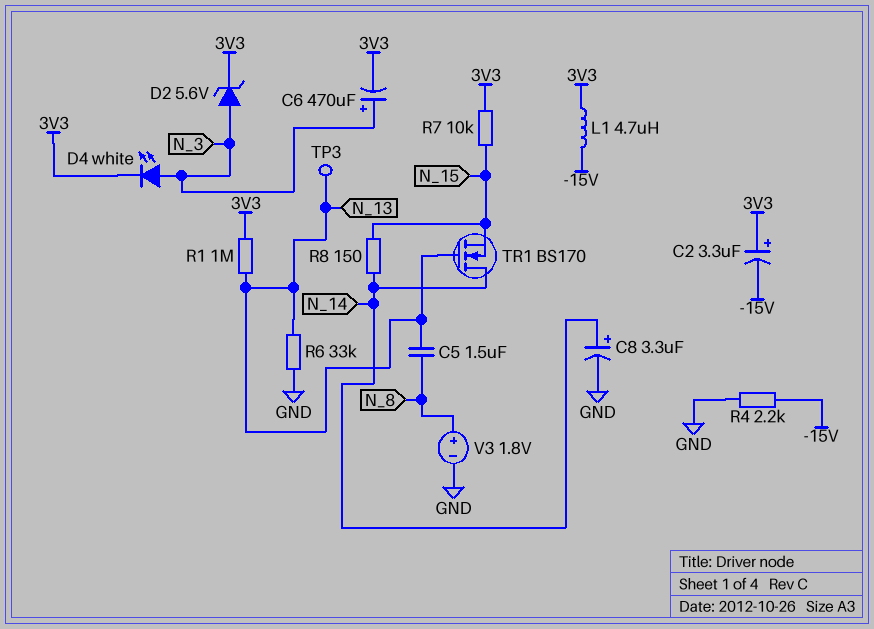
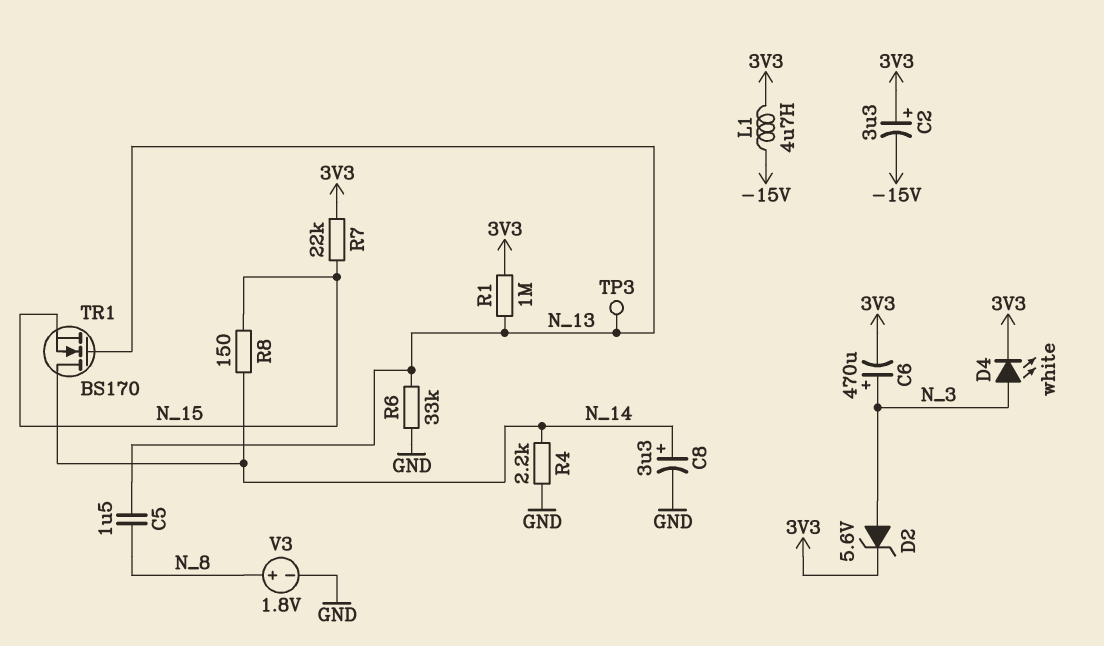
R4: 2.2k (-15V, GND) -> 2.2k (GND, N_14)
R7: 10k (3V3, N_15) -> 22k (3V3, N_15)

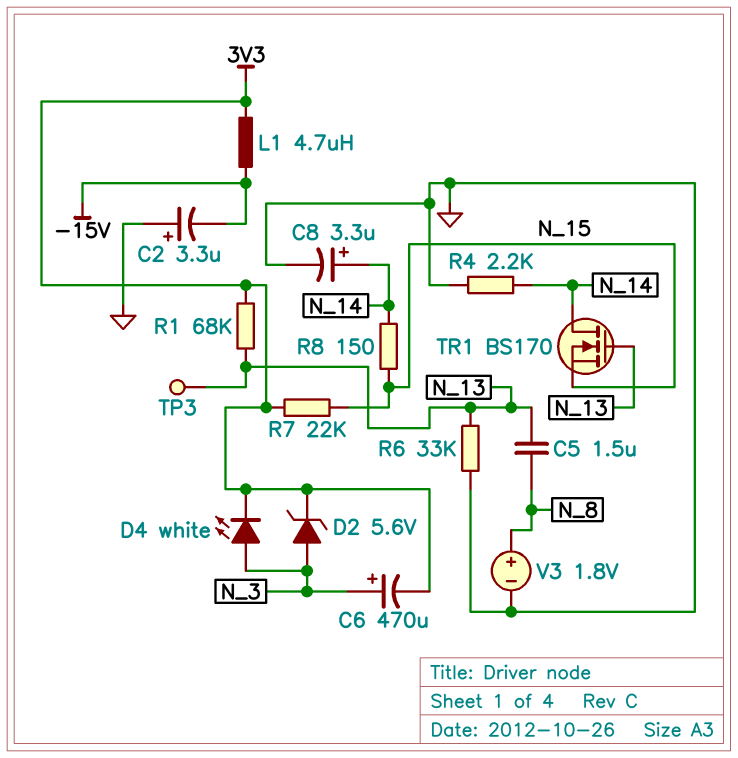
C2: 3.3uF (plus 3V3, minus -15V) -> 3.3uF (plus GND, minus -15V)
R1: 1M (3V3, N_13) -> 68k (3V3, N_13)

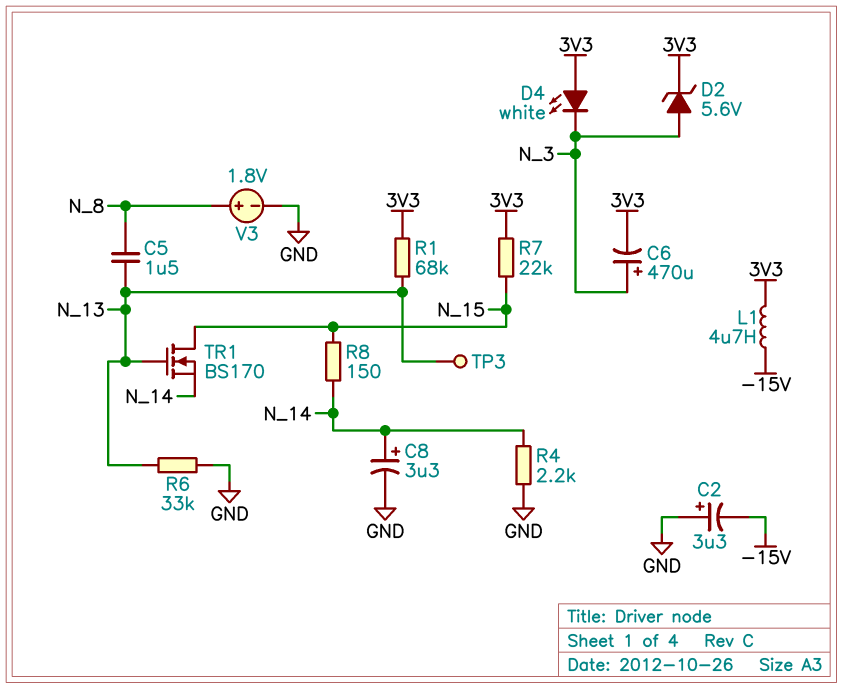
D4: LED white (A N_3, K 3V3) -> LED white (A 3V3, K N_3)
TR1: NMOS BS170 (G N_13, D N_14, S N_15) -> NMOS BS170 (G N_13, D N_15, S N_14)

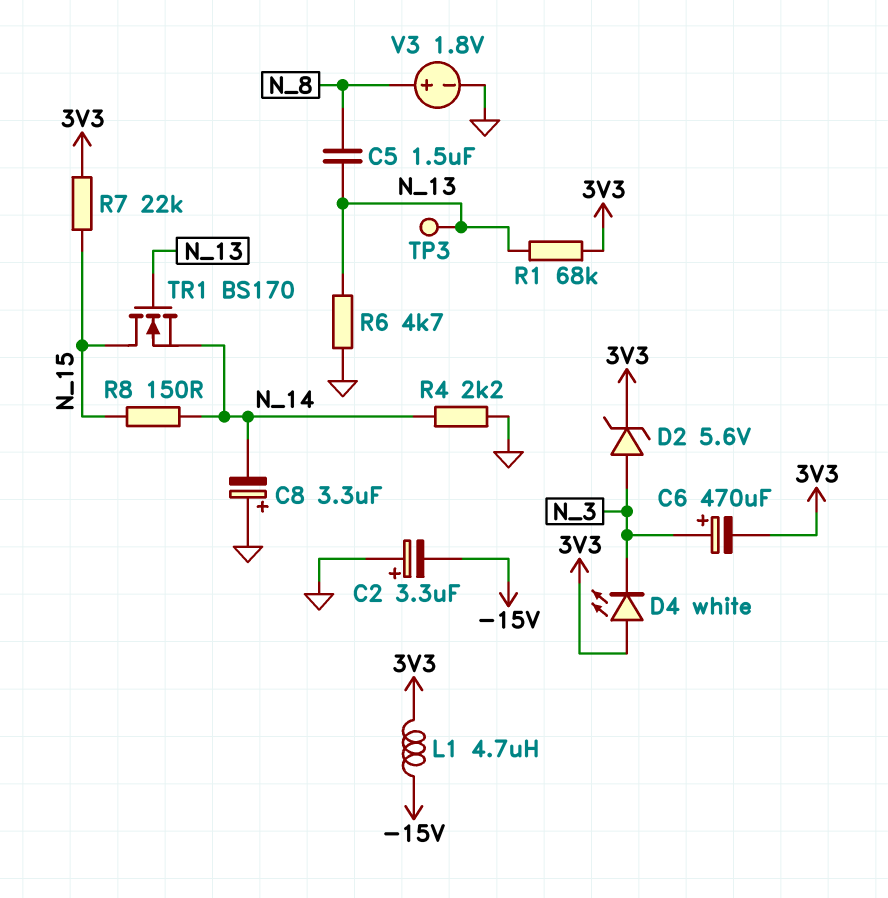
C8: 3.3uF (plus N_14, minus GND) -> 3.3uF (plus GND, minus N_14)
R6: 33k (GND, N_13) -> 4.7k (GND, N_13)

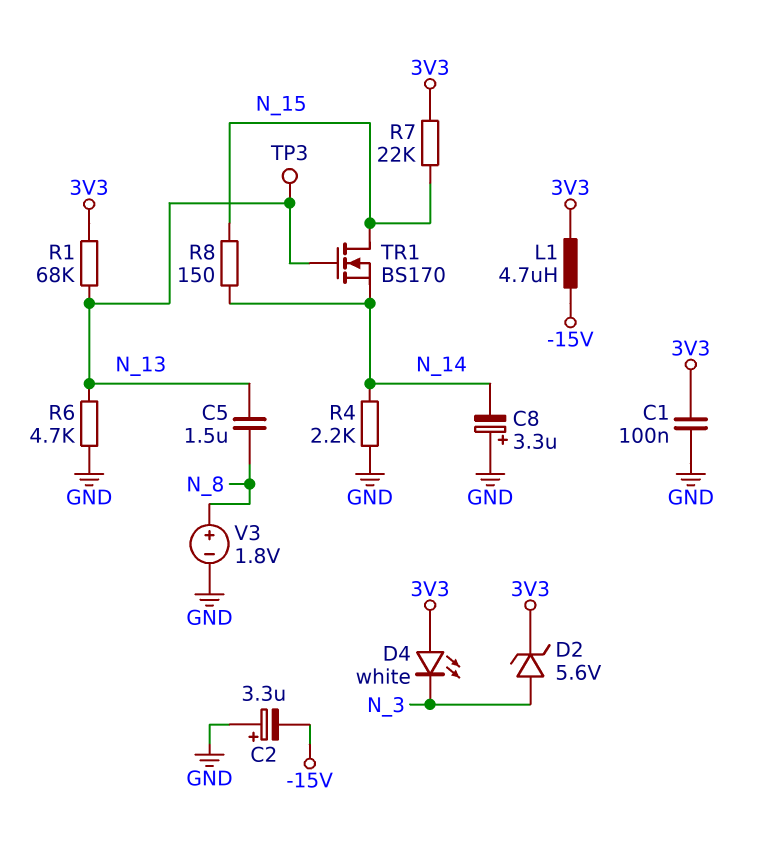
C1: none -> 100nF (3V3, GND)
C6: 470uF (plus N_3, minus 3V3) -> none

